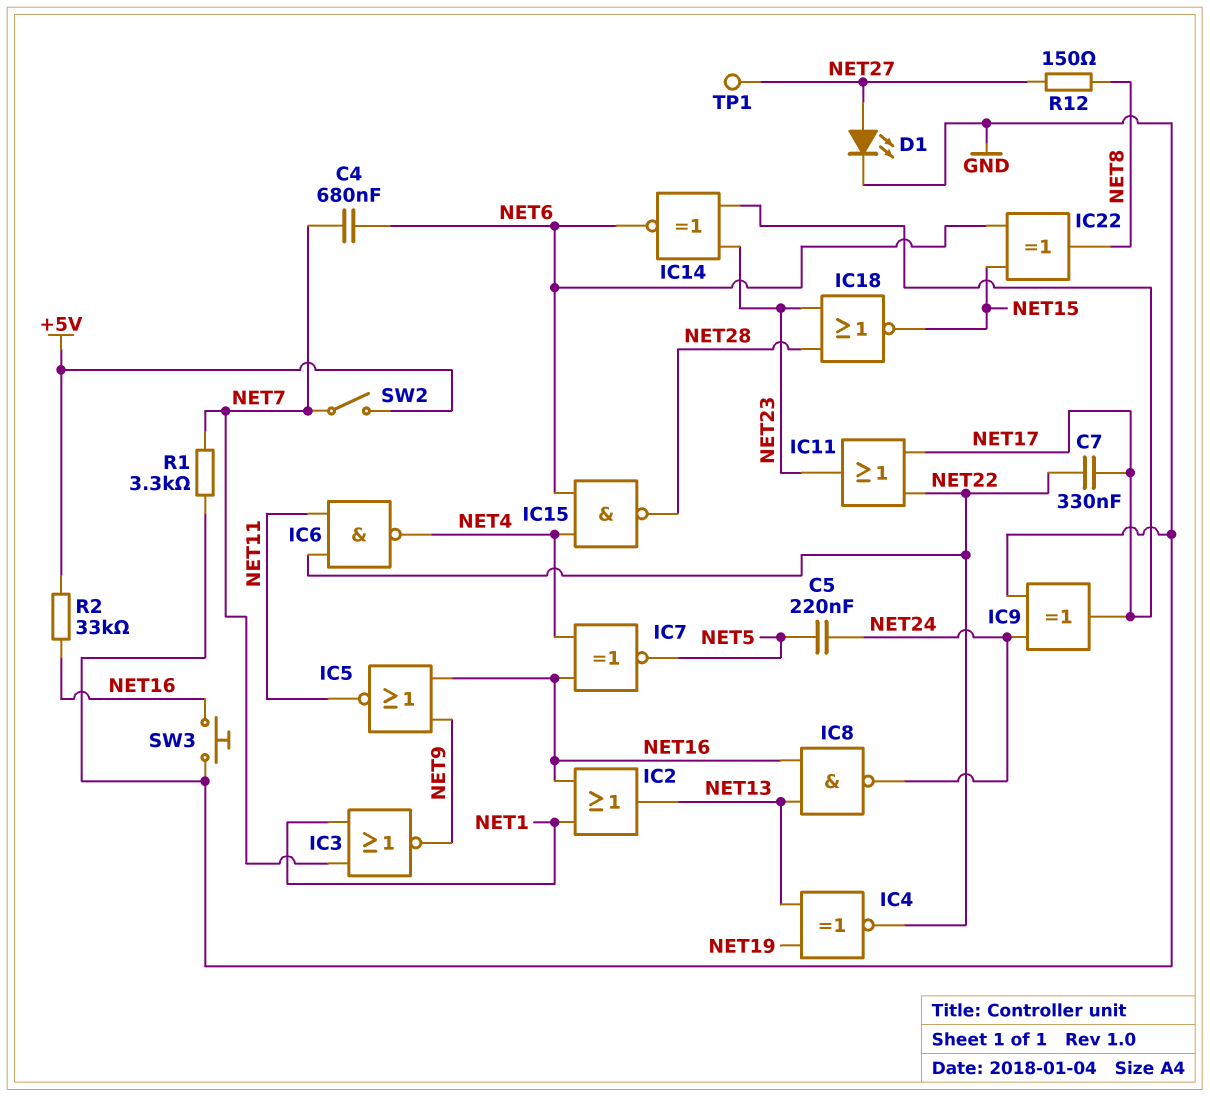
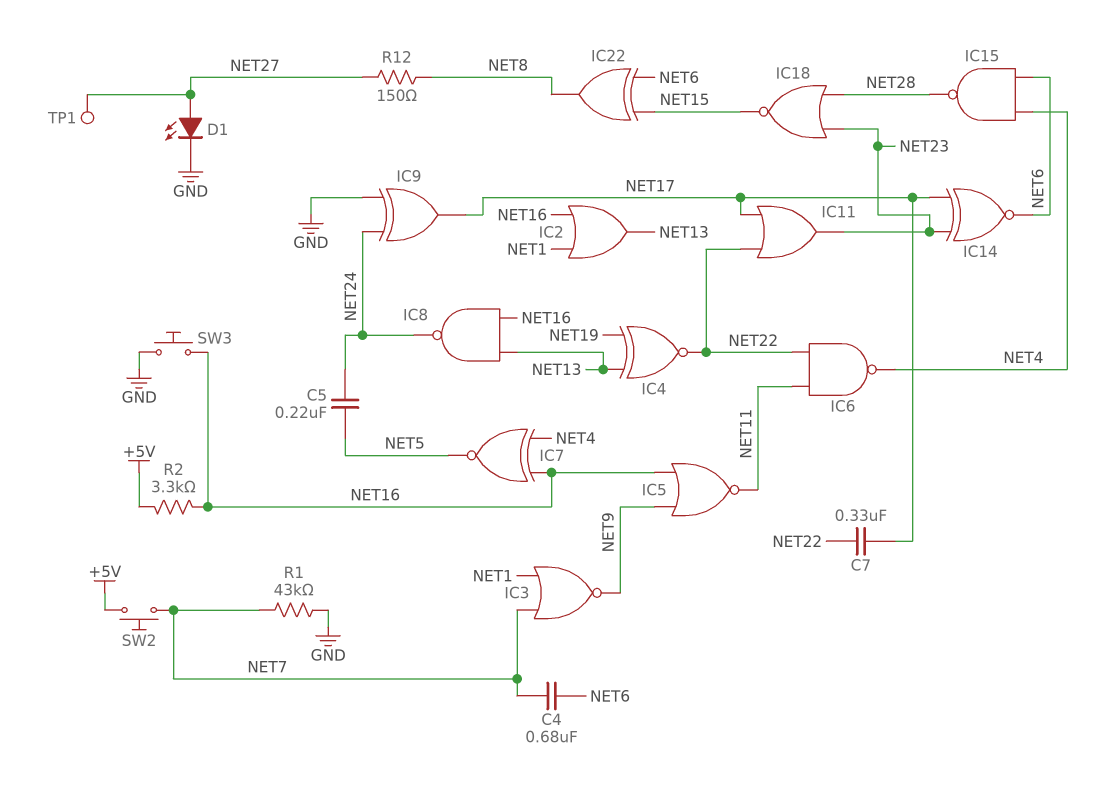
R1: 3.3k (GND, NET7) -> 43k (GND, NET7)
R2: 33k (+5V, NET16) -> 3.3k (+5V, NET16)
SW2: switch (+5V, NET7) -> button (+5V, NET7)

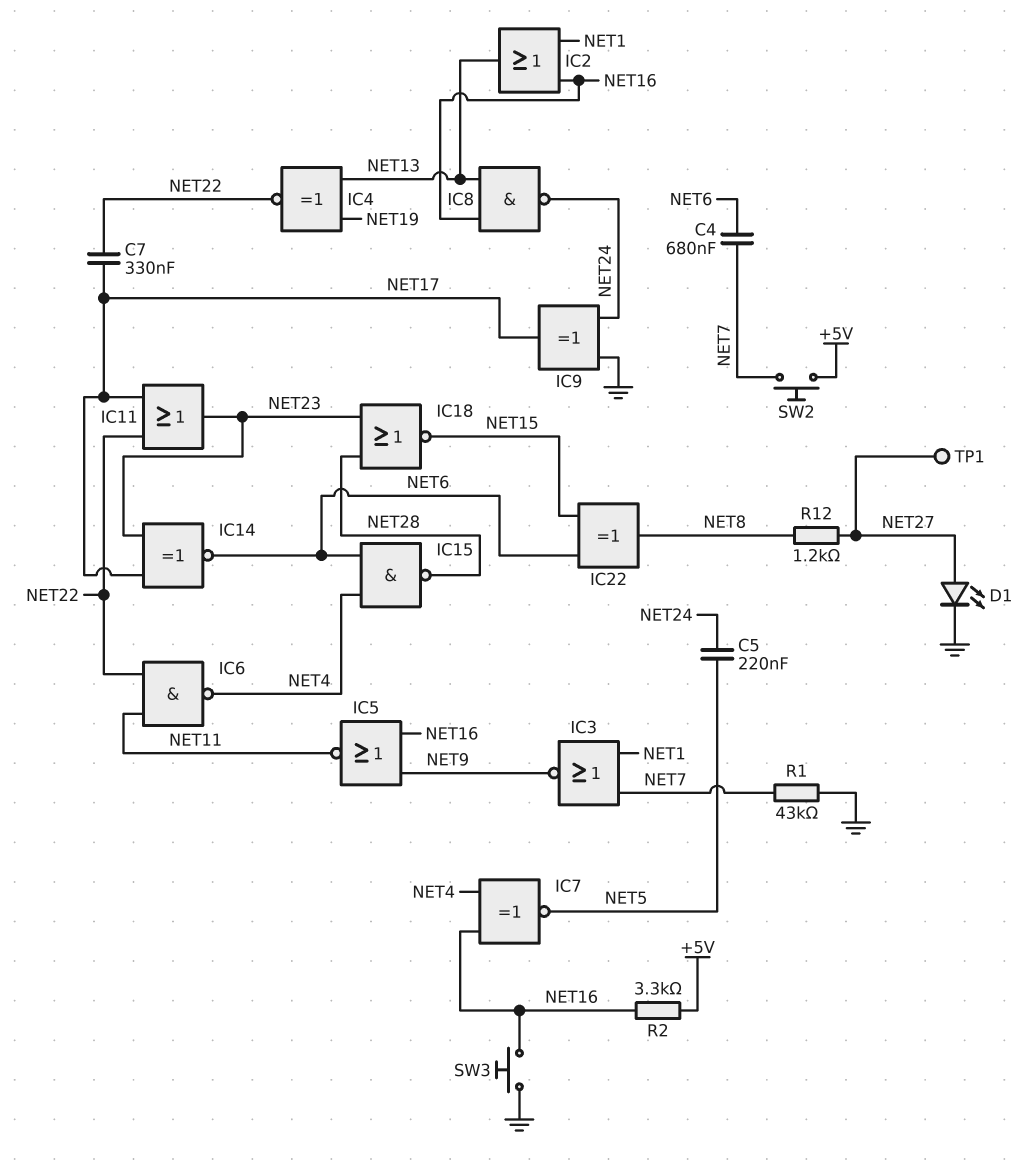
R12: 150 (NET8, NET27) -> 1.2k (NET8, NET27)

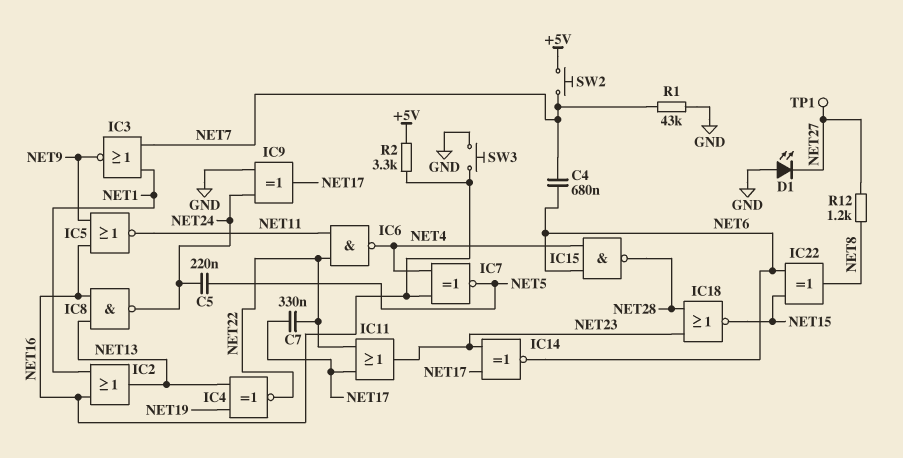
D1: LED (A NET27, K GND) -> LED (A GND, K NET27)

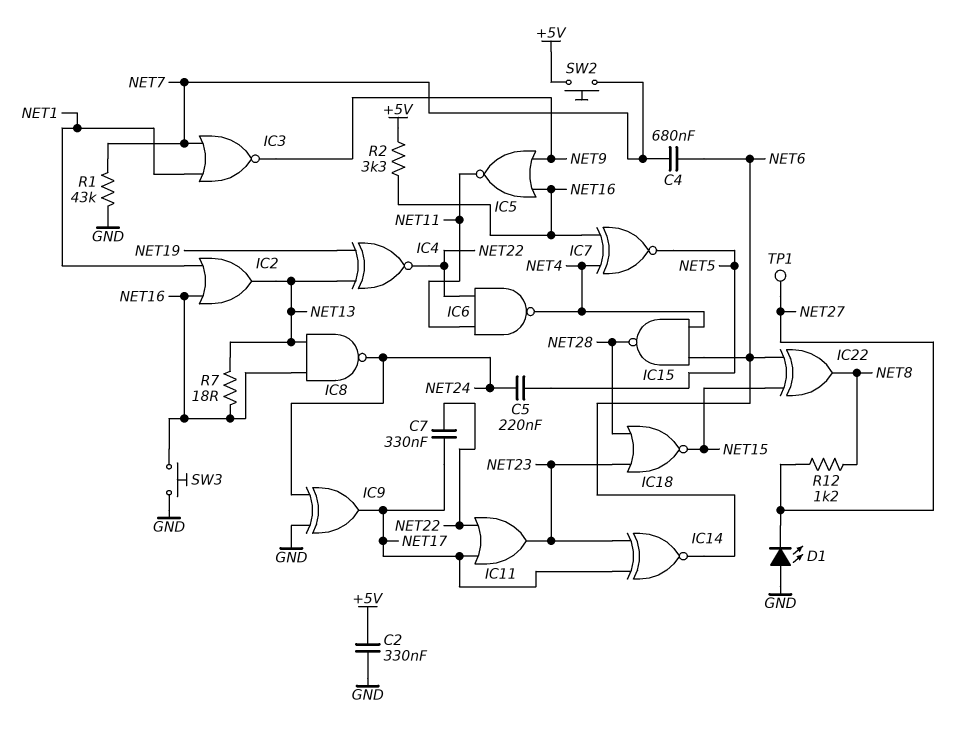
C2: none -> 330nF (+5V, GND)
R7: none -> 18 (NET13, NET16)

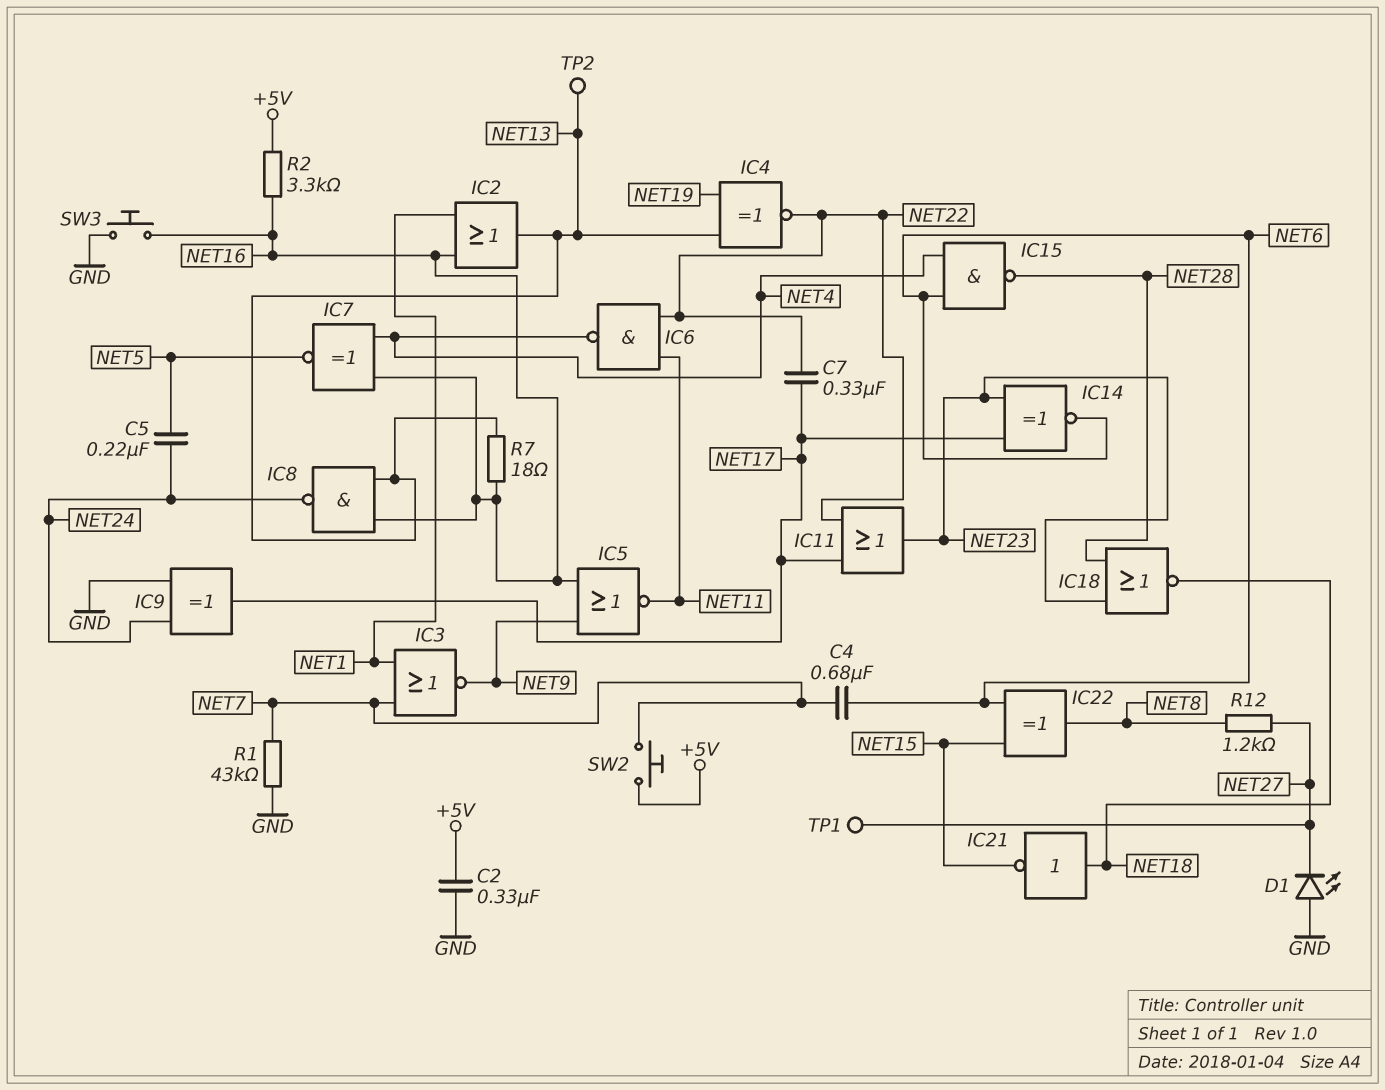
IC18: NOR (in NET23, in NET28, out NET15) -> NOR (in NET23, in NET28, out NET18)
IC21: none -> NOT (in NET18, out NET15)
TP2: none -> test point (NET13)

